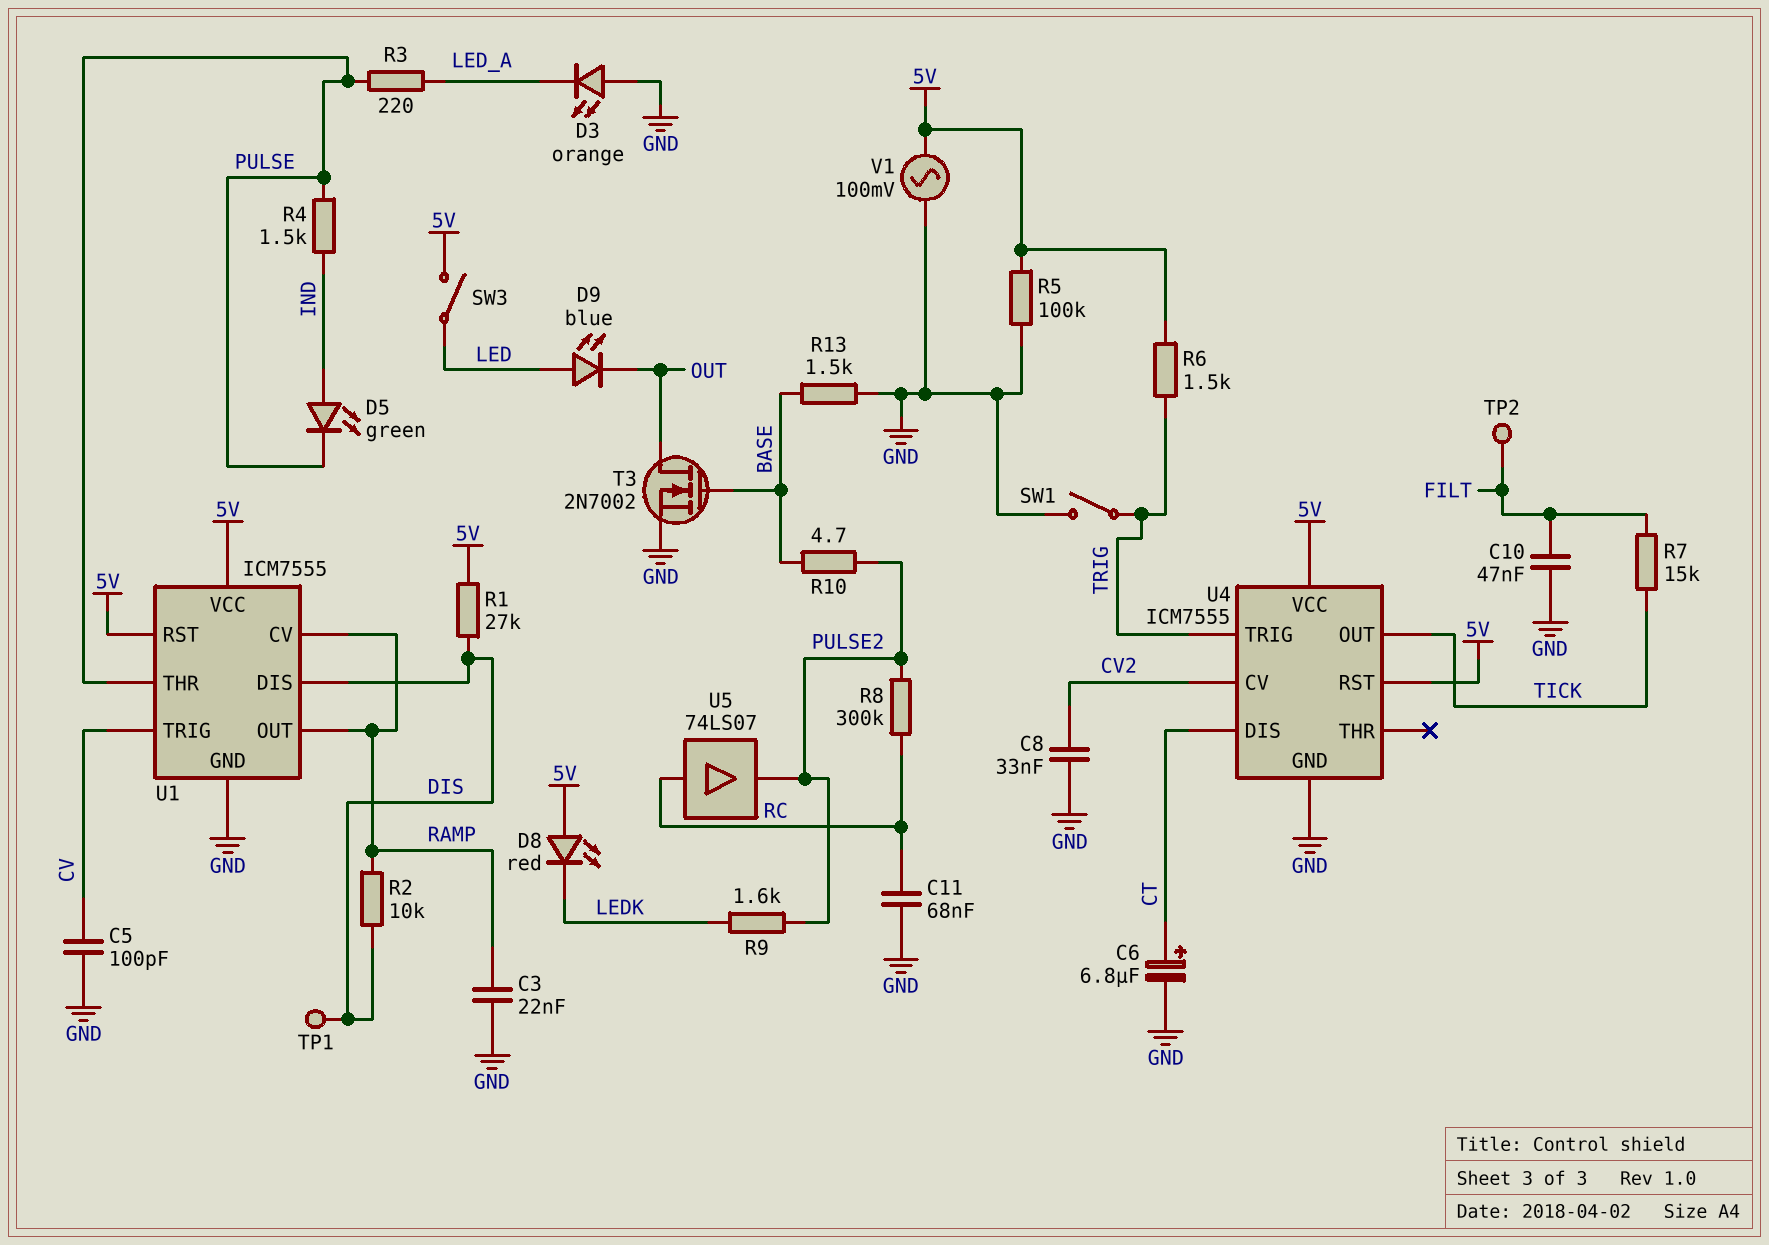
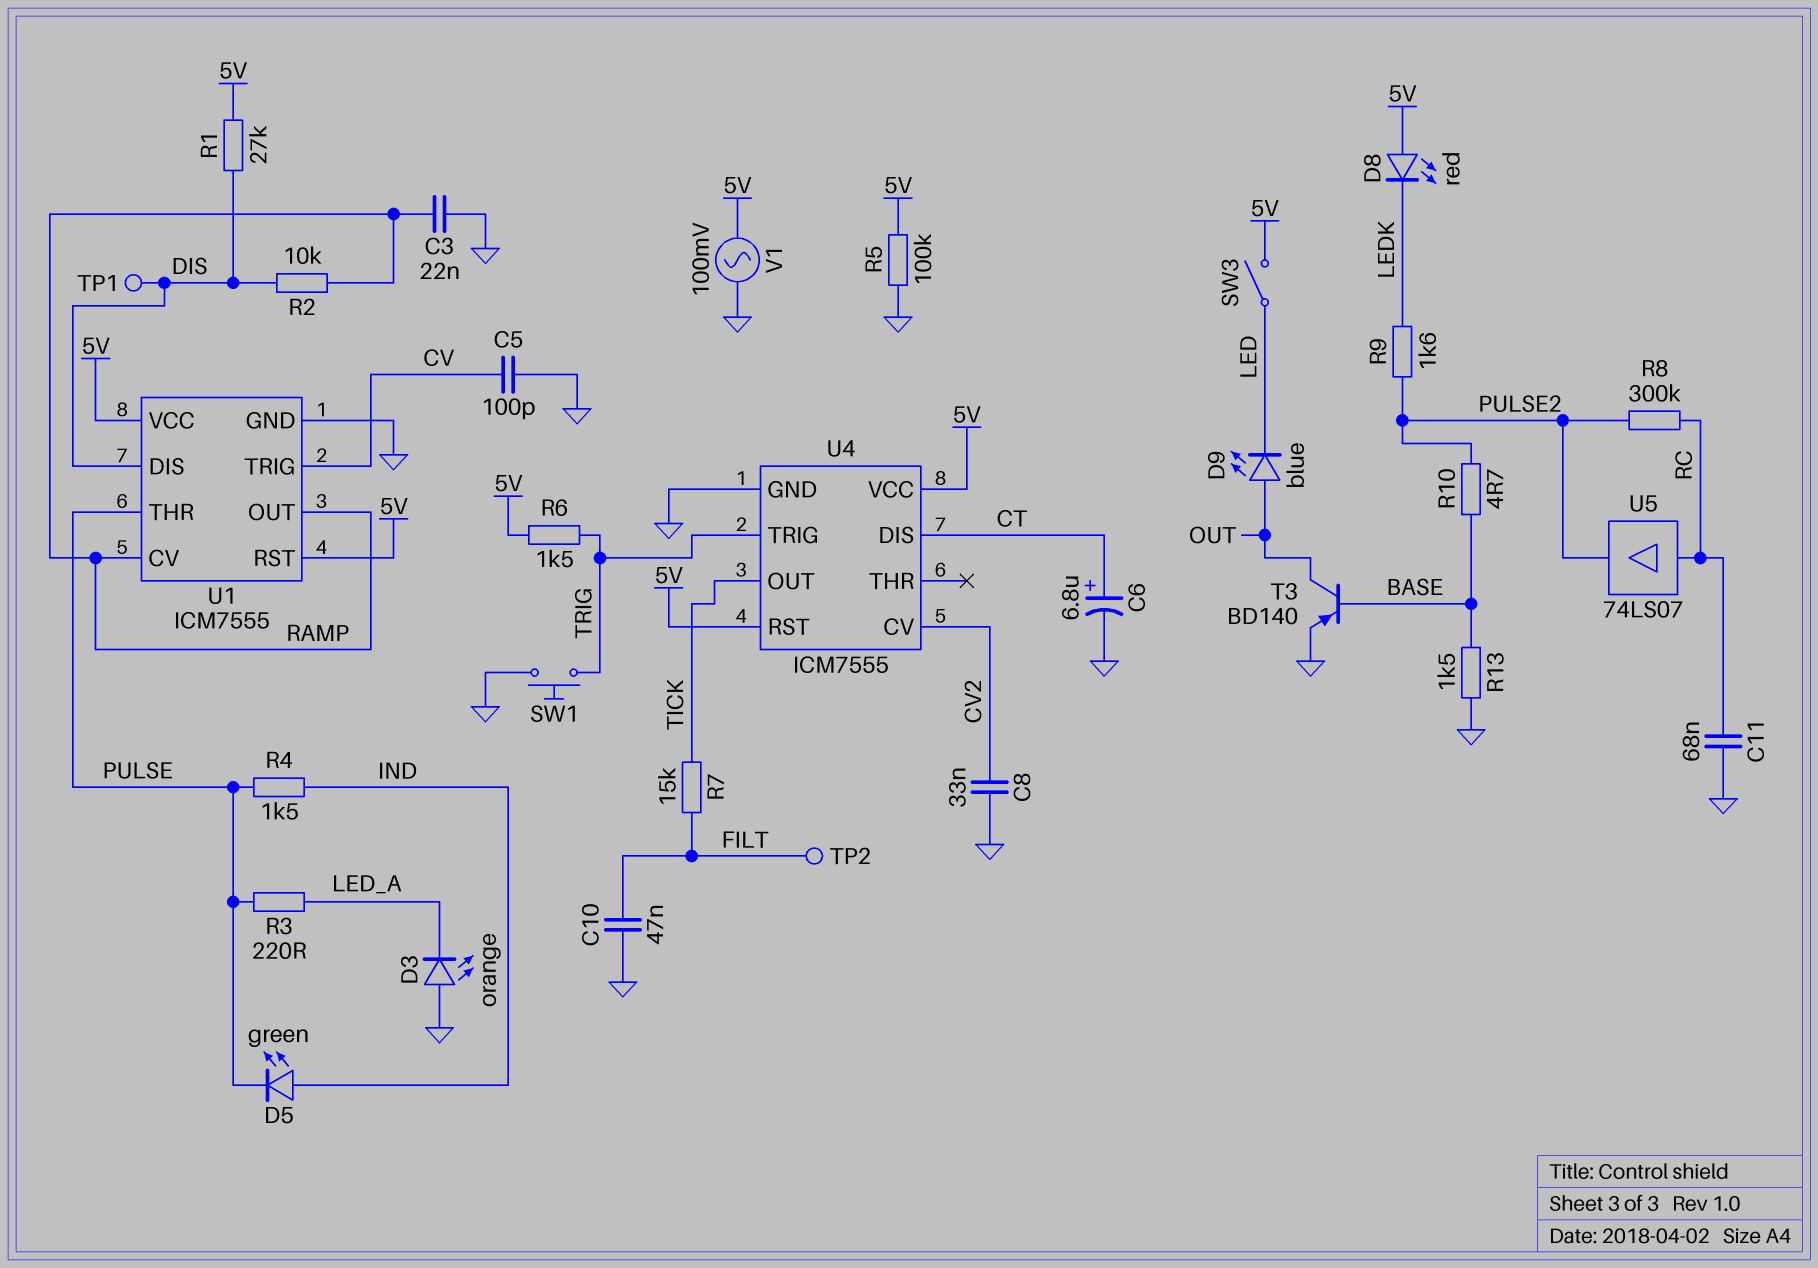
D9: LED blue (A LED, K OUT) -> LED blue (A OUT, K LED)
SW1: switch (GND, TRIG) -> button (GND, TRIG)
T3: NMOS 2N7002 (G BASE, D OUT, S GND) -> PNP BD140 (B BASE, C OUT, E GND)

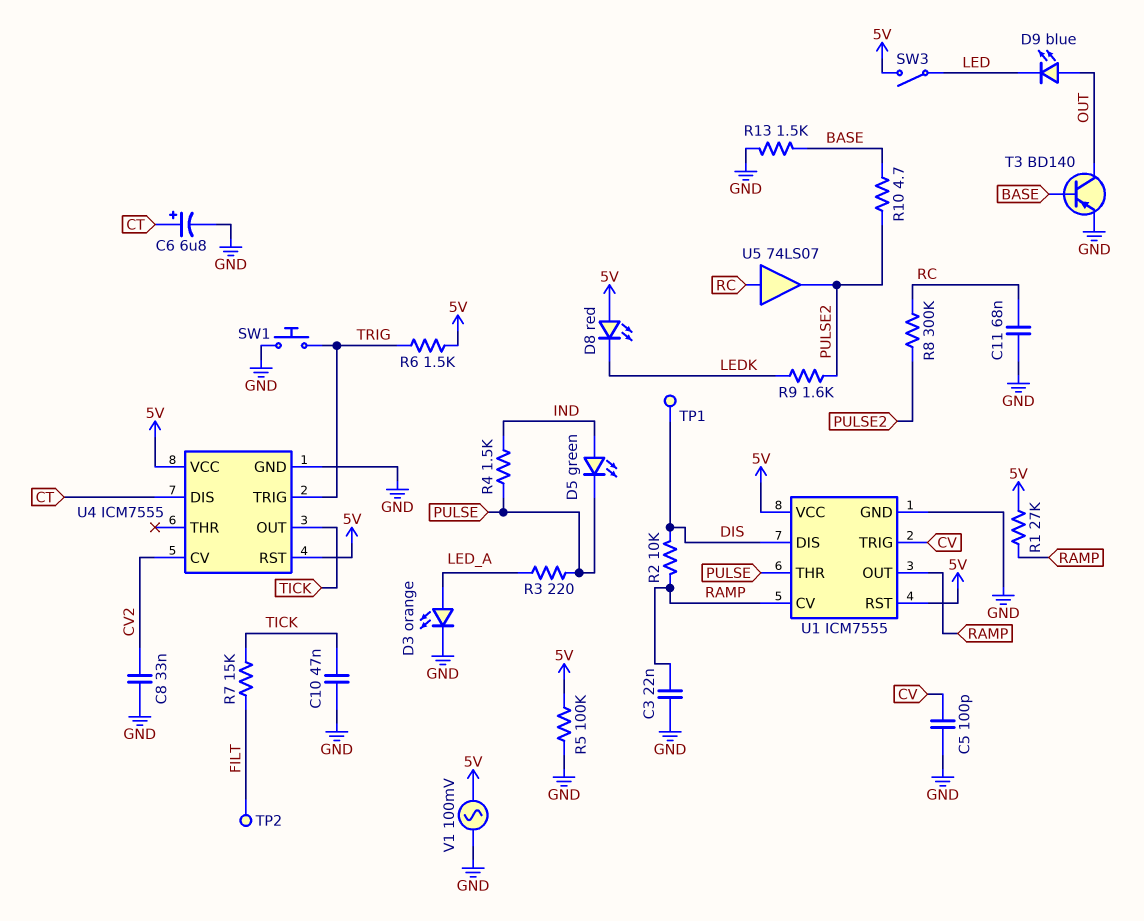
C10: 47nF (FILT, GND) -> 47nF (GND, TICK)
D3: LED orange (A GND, K LED_A) -> LED orange (A LED_A, K GND)
R1: 27k (5V, DIS) -> 27k (5V, RAMP)

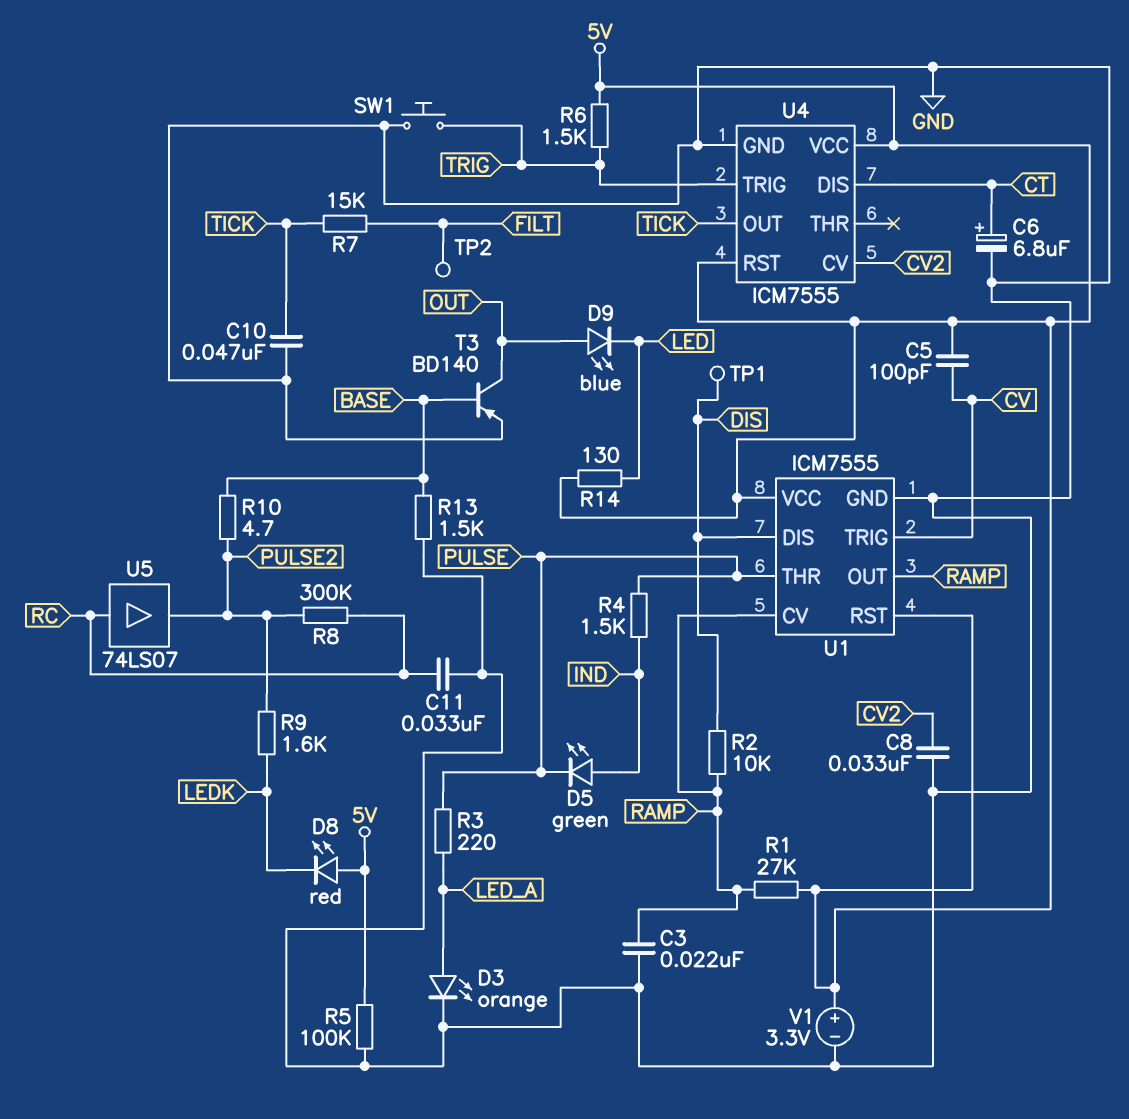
C5: 100pF (CV, GND) -> 100pF (5V, CV)
C11: 68nF (GND, RC) -> 33nF (GND, RC)
R14: none -> 130 (5V, LED)
SW3: switch (5V, LED) -> none
V1: AC 100mV (5V, GND) -> 3.3V (plus 5V, minus GND)

